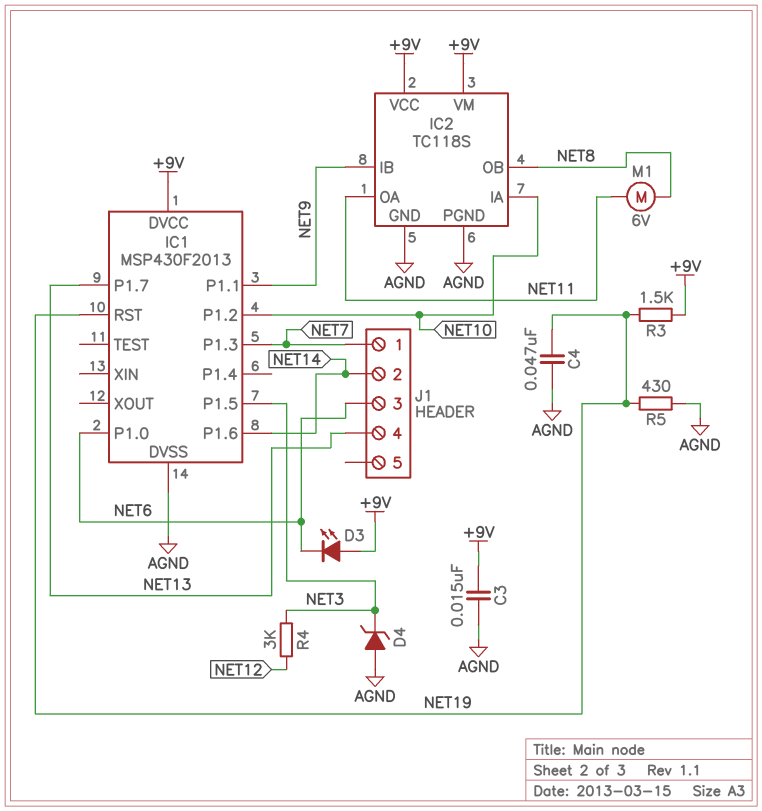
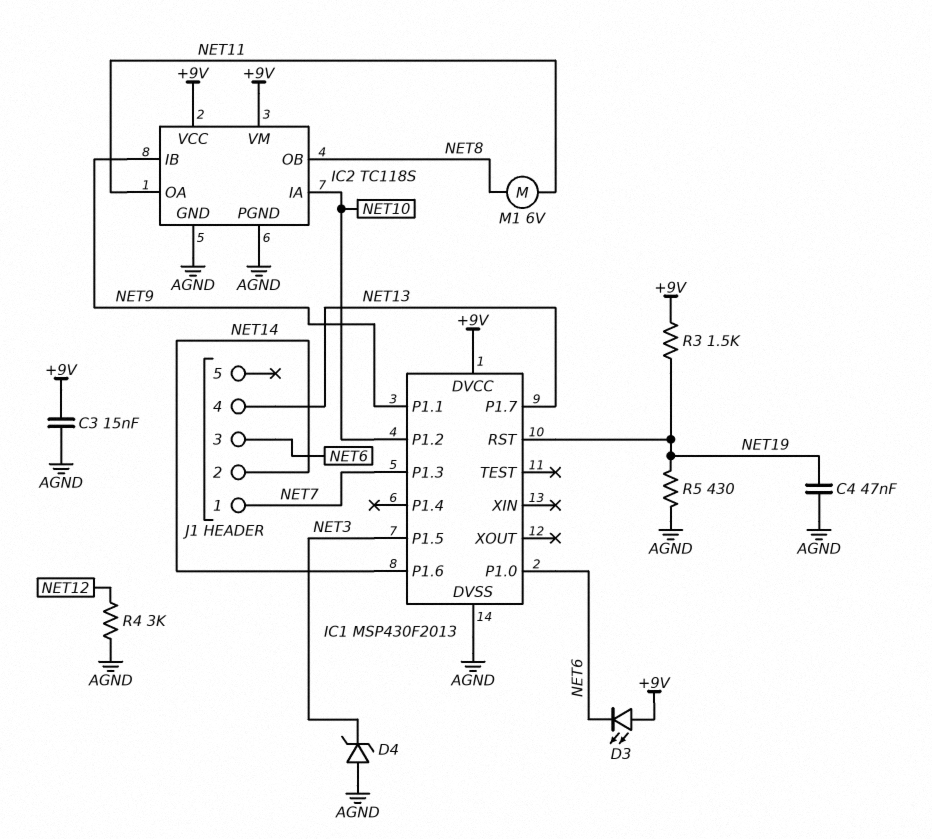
R4: 3k (NET3, NET12) -> 3k (AGND, NET12)

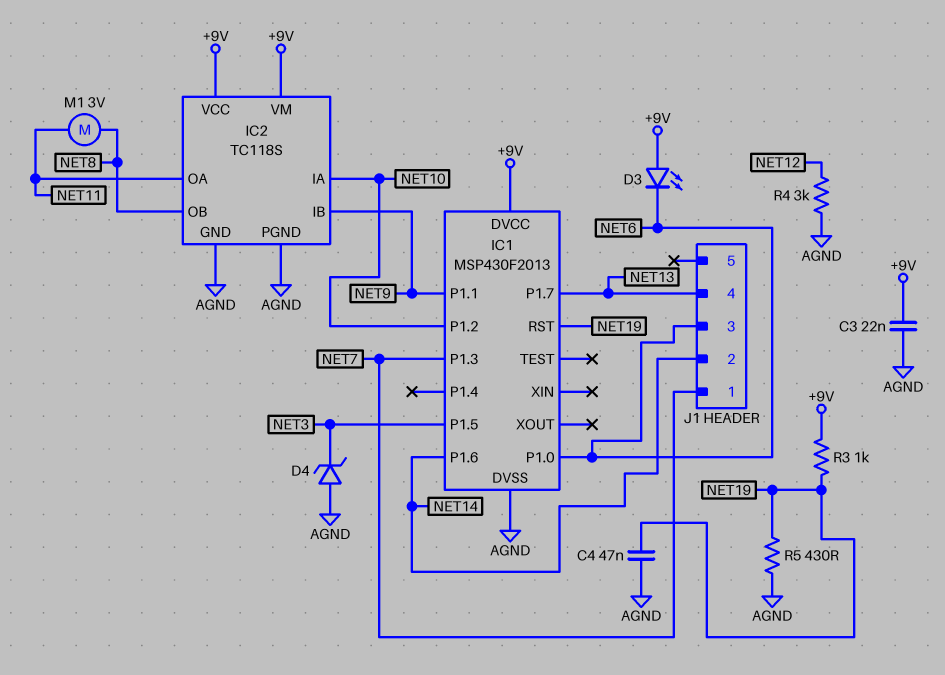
C3: 15nF (+9V, AGND) -> 22nF (+9V, AGND)
M1: motor 6V (NET8, NET11) -> motor 3V (NET8, NET11)
R3: 1.5k (+9V, NET19) -> 1k (+9V, NET19)

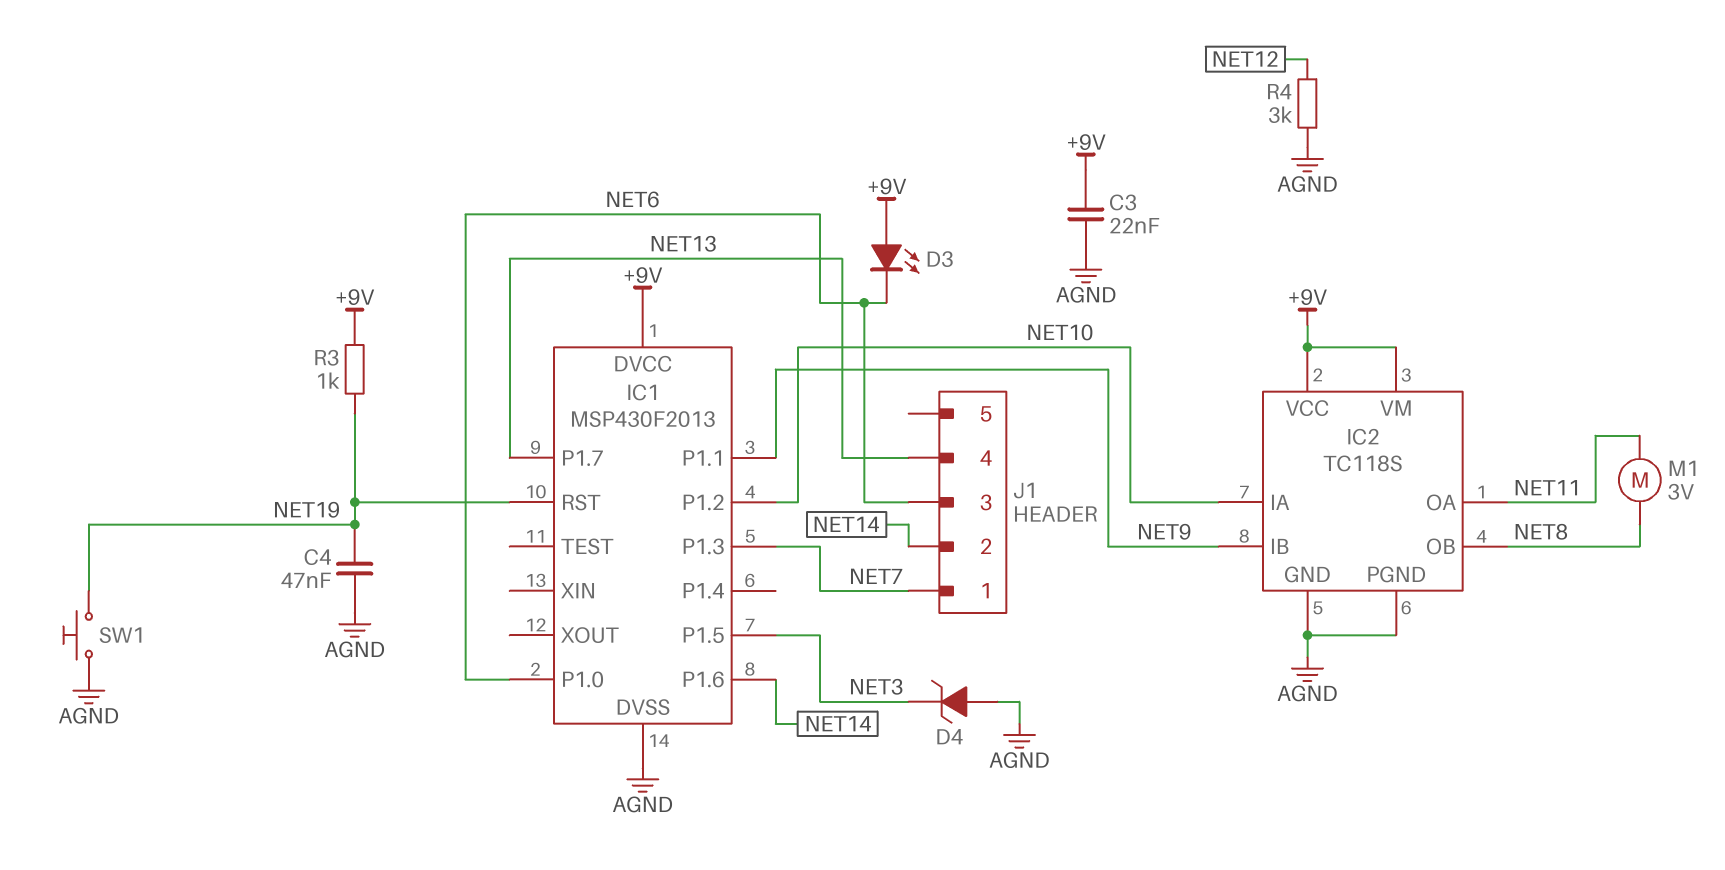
R5: 430 (AGND, NET19) -> none
SW1: none -> button (AGND, NET19)

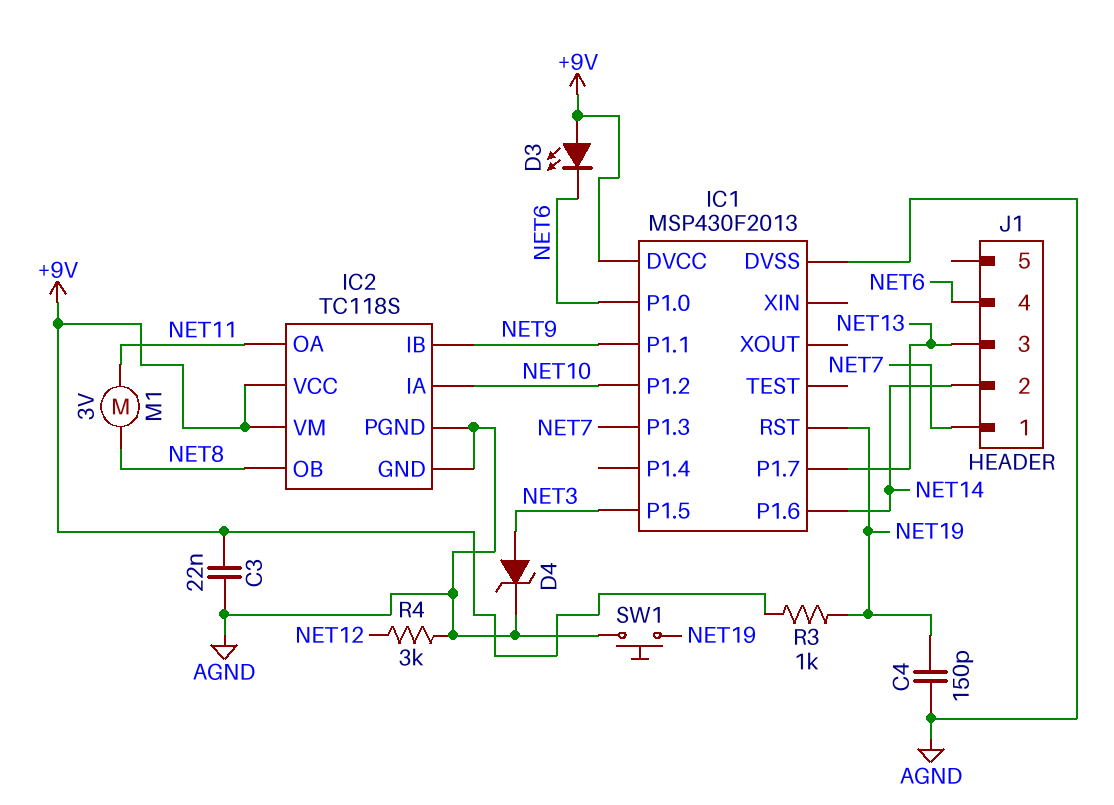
C4: 47nF (AGND, NET19) -> 150pF (AGND, NET19)
D4: zener (A AGND, K NET3) -> zener (A NET3, K AGND)
J1 pin 3: NET6 -> NET13
J1 pin 4: NET13 -> NET6

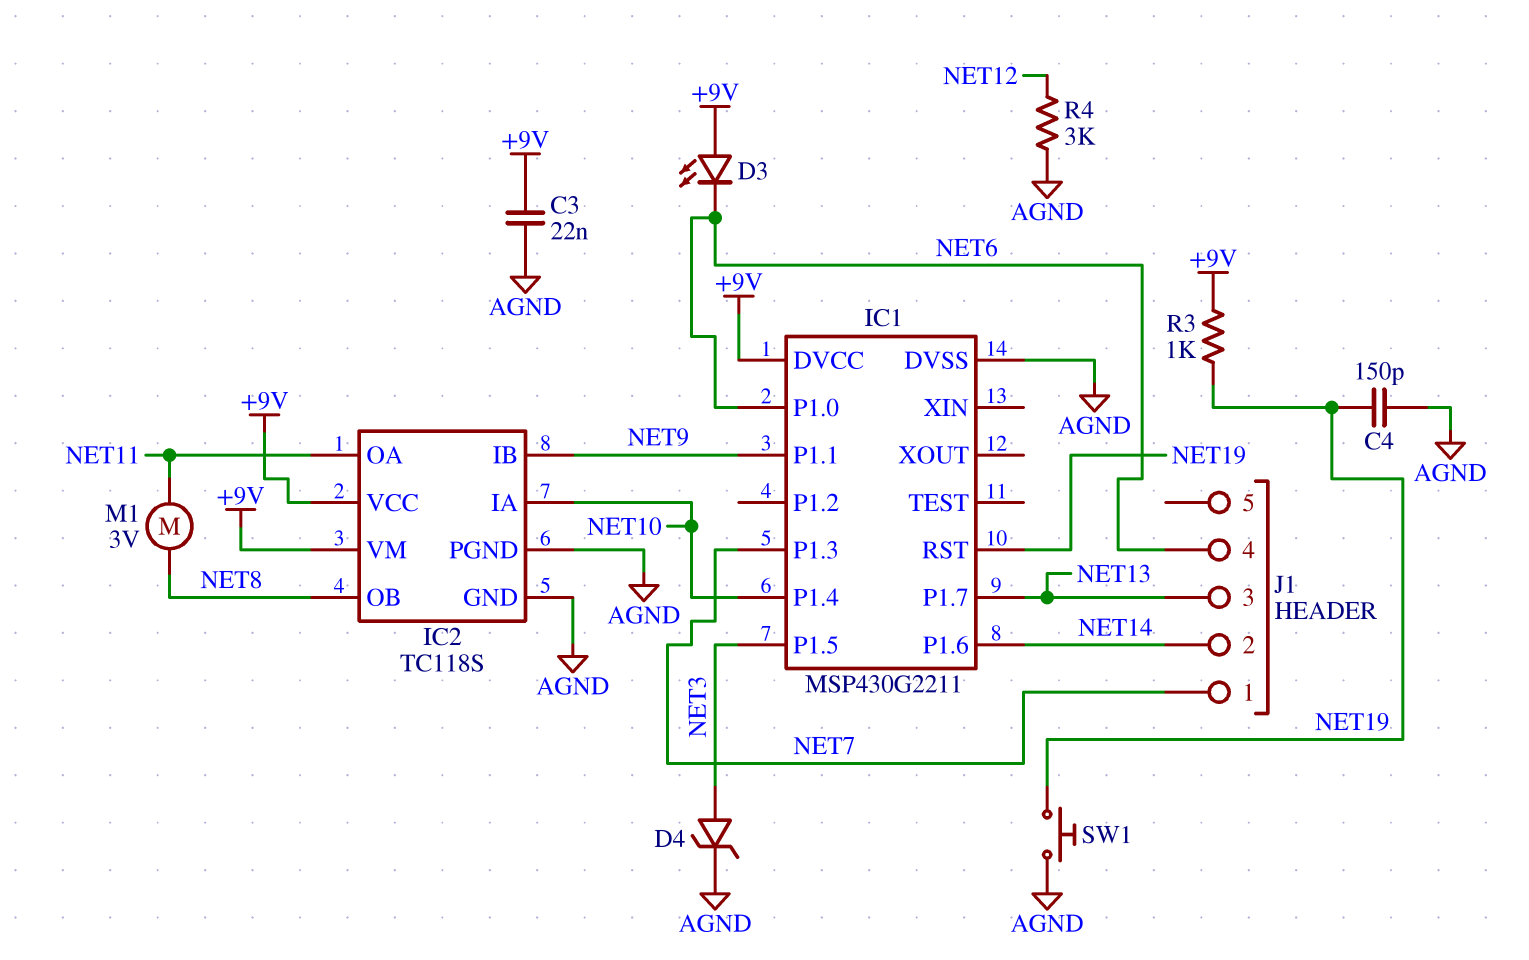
IC1: MSP430F2013 -> MSP430G2211
IC1 pin P1.2: NET10 -> none
IC1 pin P1.4: none -> NET10

